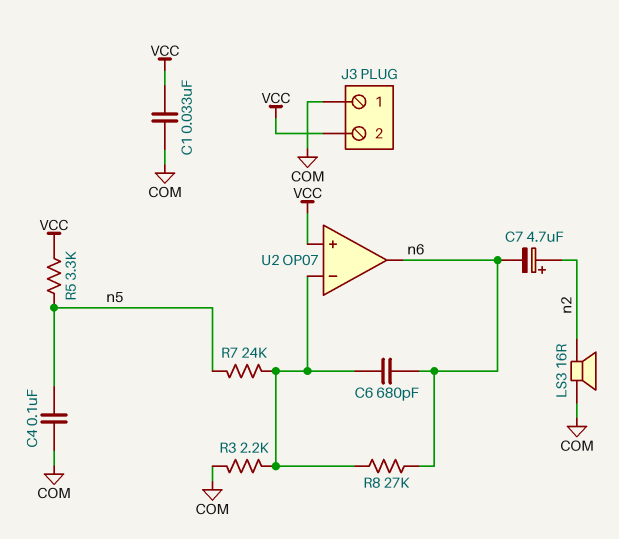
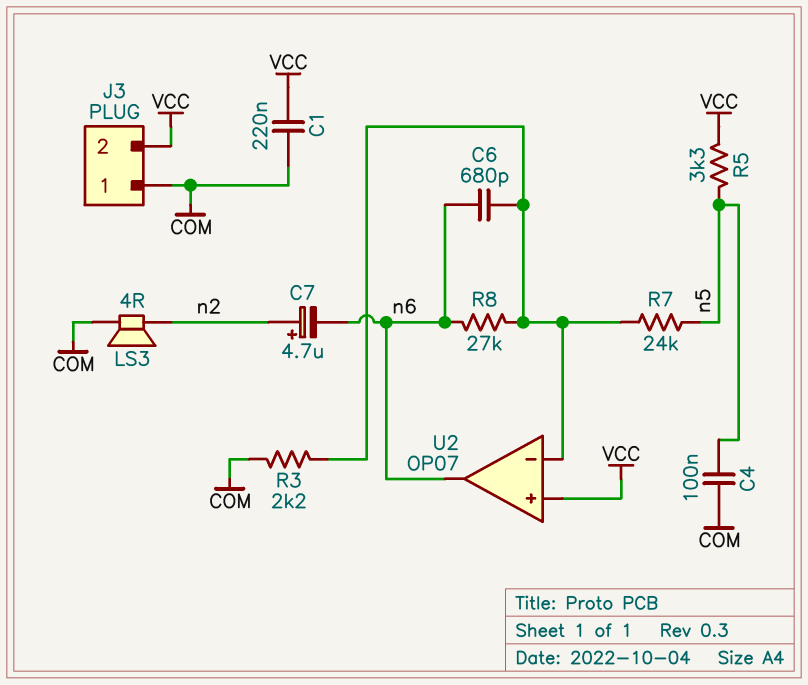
C1: 33nF (COM, VCC) -> 220nF (COM, VCC)
LS3: speaker 16R (COM, n2) -> speaker 4R (COM, n2)

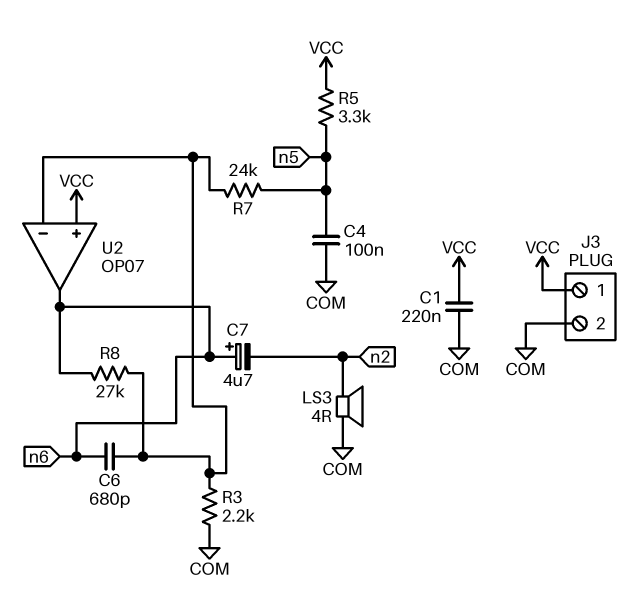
C7: 4.7uF (plus n2, minus n6) -> 4.7uF (plus n6, minus n2)
J3 pin 1: COM -> VCC
J3 pin 2: VCC -> COM

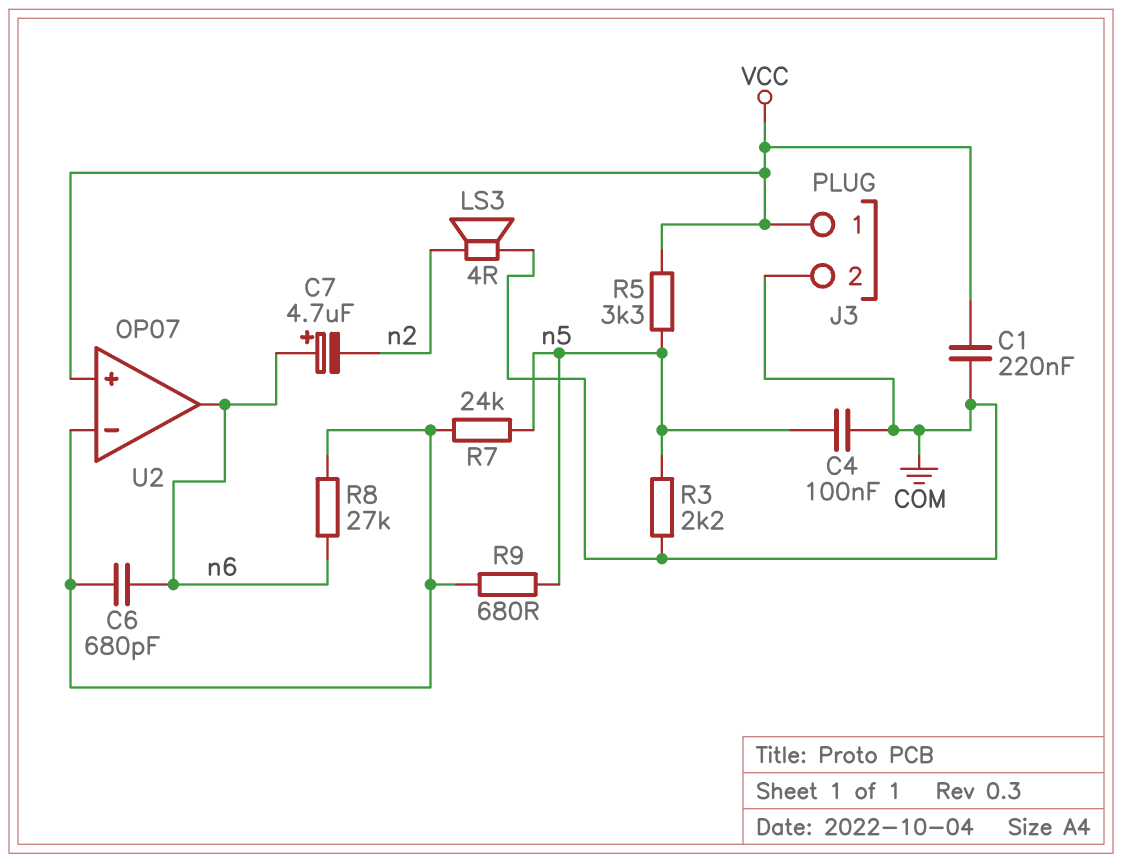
R3: 2.2k (COM, U2/in-) -> 2.2k (COM, n5)
R9: none -> 680 (U2/in-, n5)

